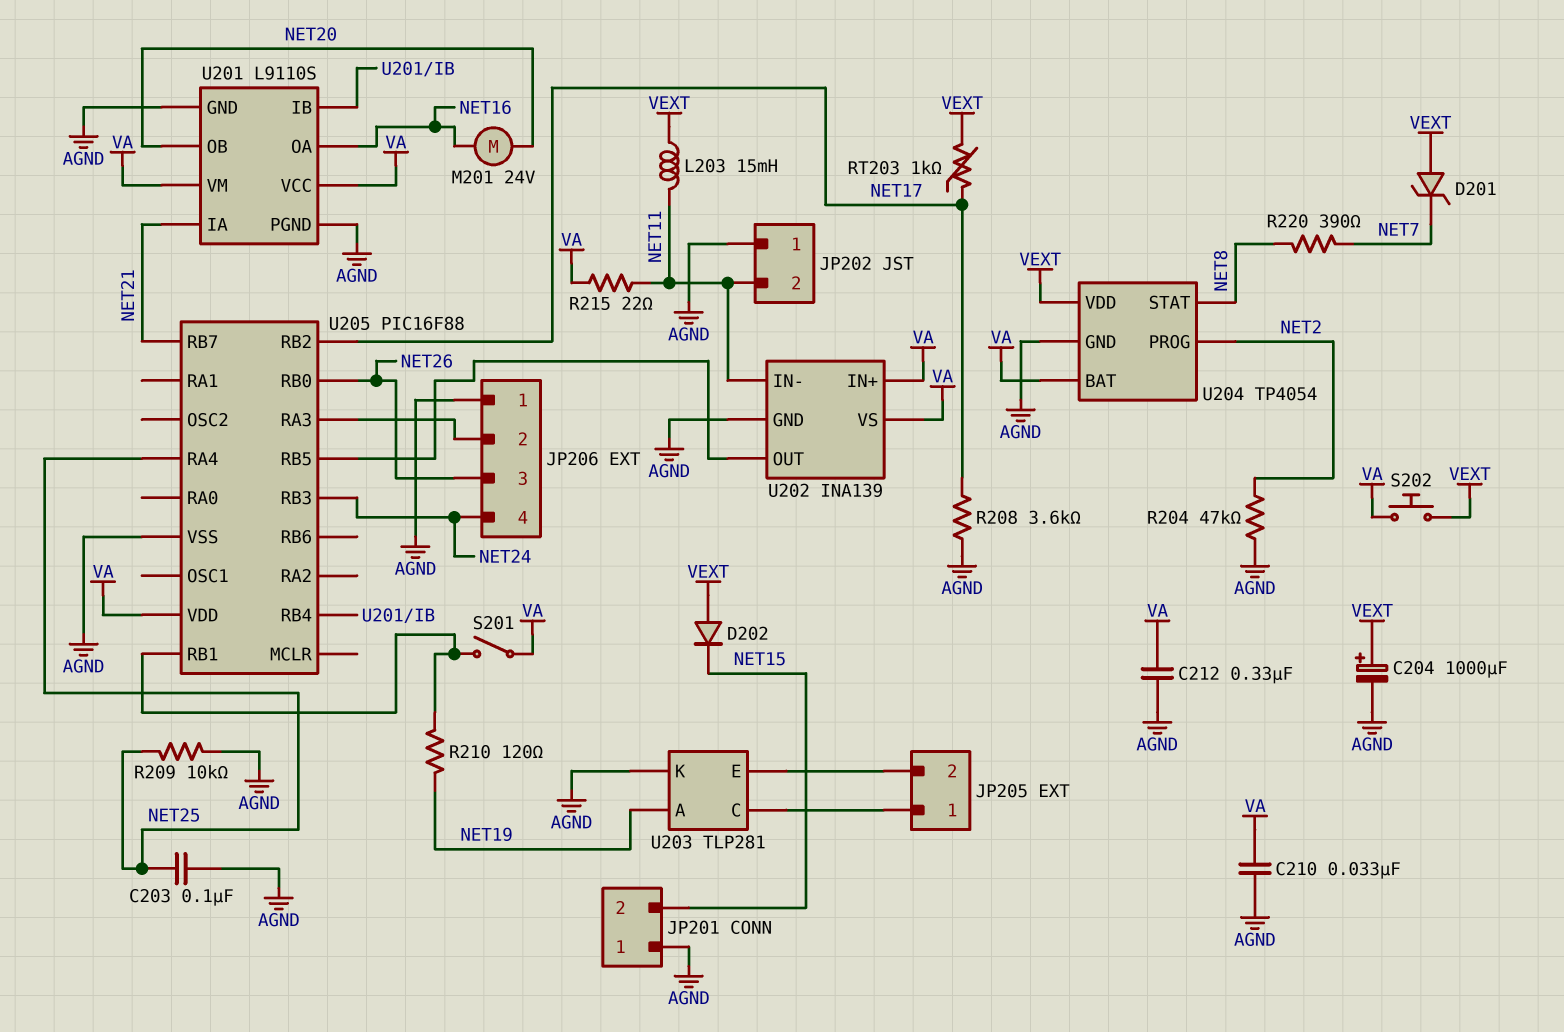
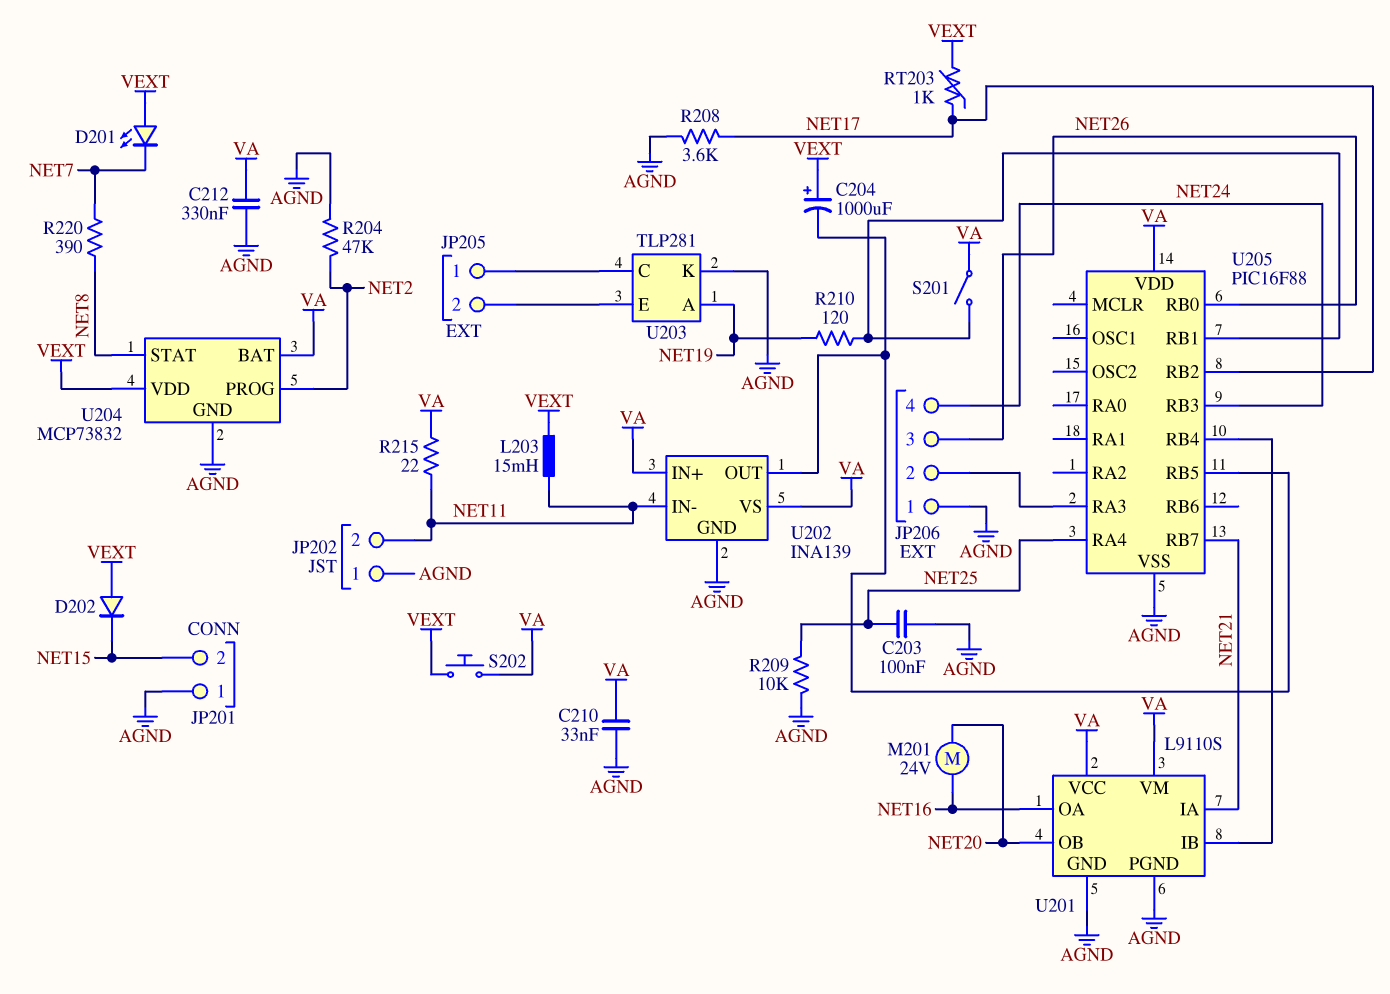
C204: 1000uF (plus VEXT, minus AGND) -> 1000uF (plus VEXT, minus U202/OUT)
D201: zener (A VEXT, K NET7) -> LED (A VEXT, K NET7)
U204: TP4054 -> MCP73832

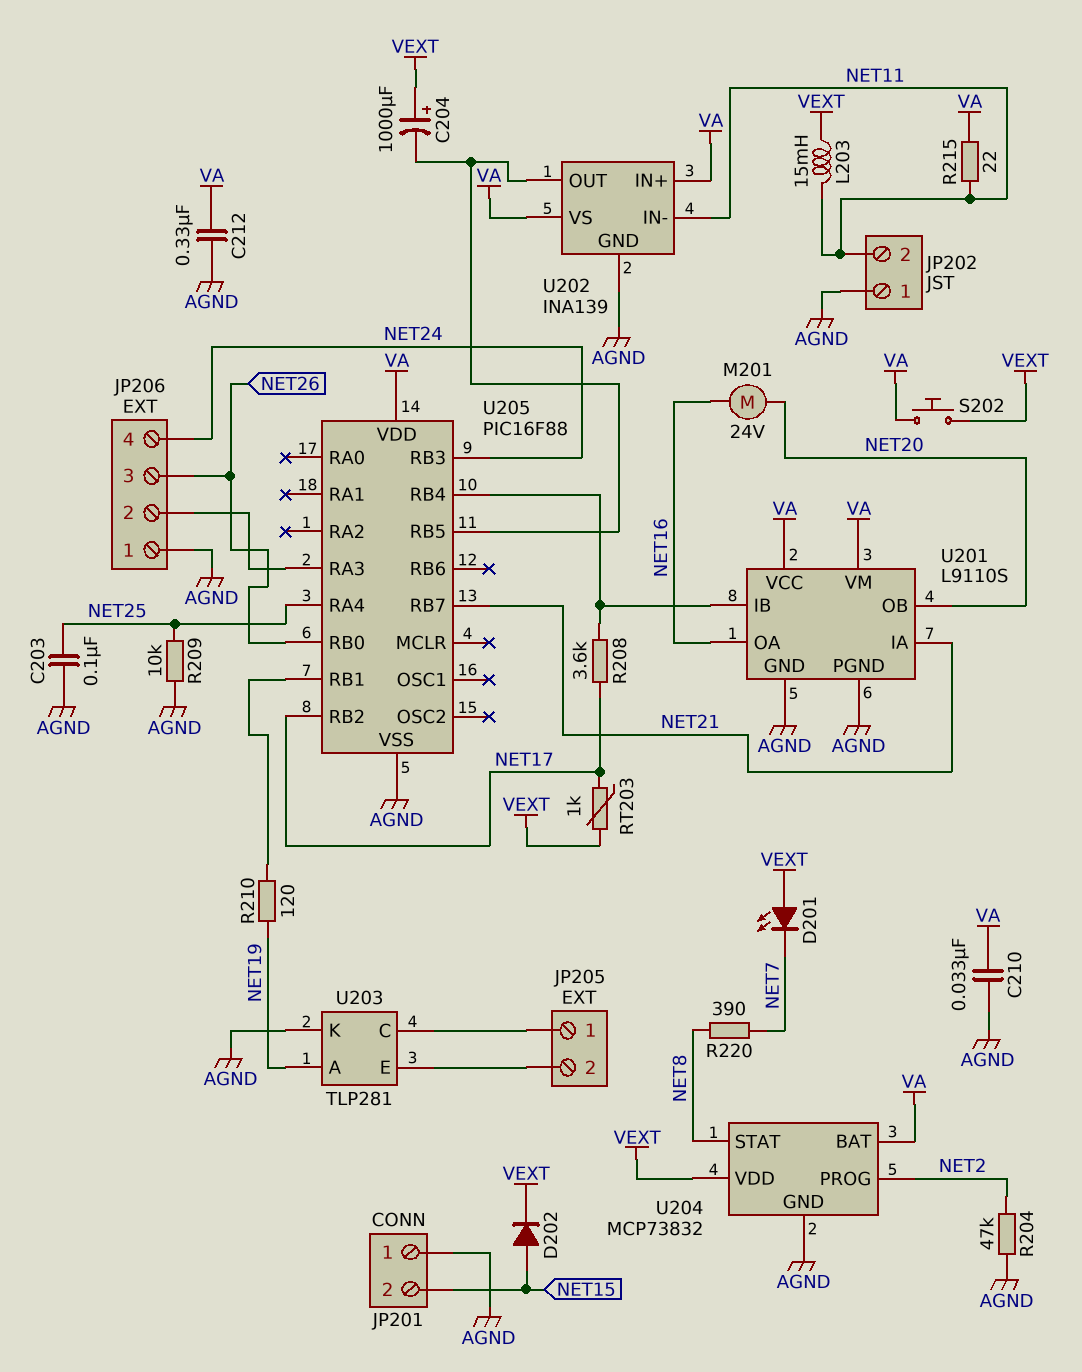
D202: diode (A VEXT, K NET15) -> diode (A NET15, K VEXT)
R208: 3.6k (AGND, NET17) -> 3.6k (NET17, U201/IB)
S201: switch (U205/RB1, VA) -> none

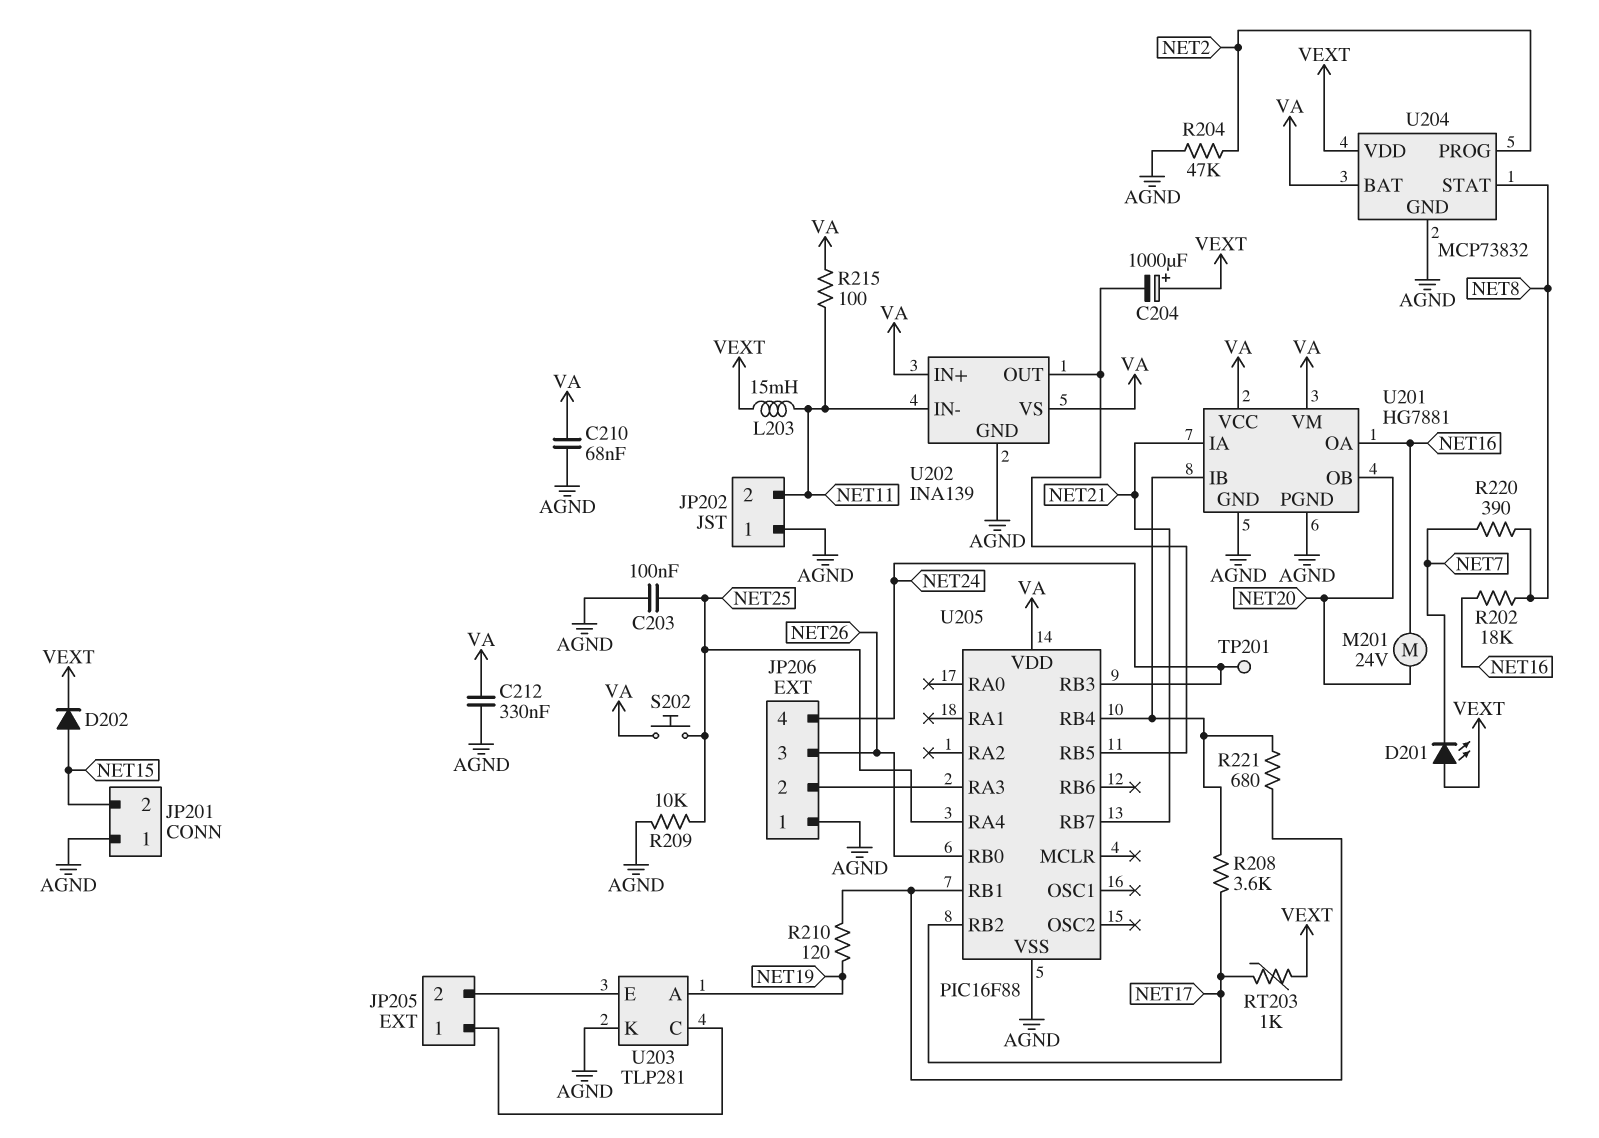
C210: 33nF (AGND, VA) -> 68nF (AGND, VA)
R202: none -> 18k (NET8, NET16)
R215: 22 (NET11, VA) -> 100 (NET11, VA)
R221: none -> 680 (U201/IB, U205/RB1)
S202: button (VA, VEXT) -> button (NET25, VA)
TP201: none -> test point (NET24)
U201: L9110S -> HG7881

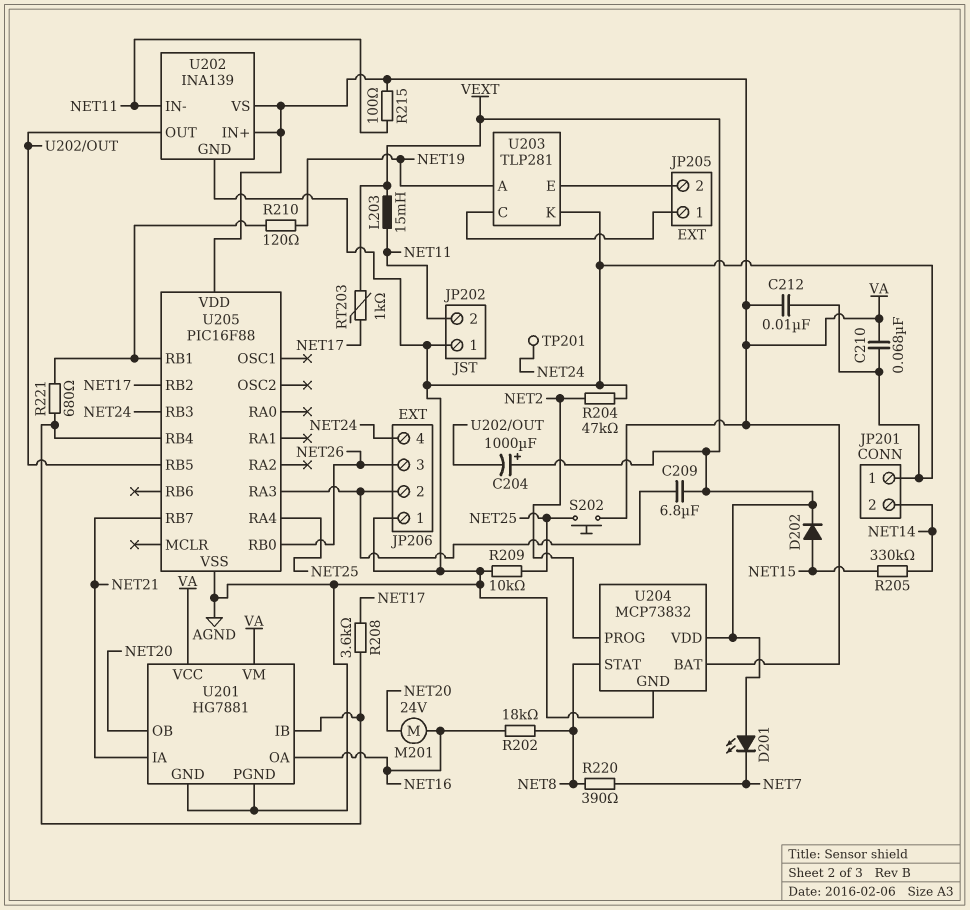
C203: 100nF (AGND, NET25) -> none
C209: none -> 6.8uF (JP206/2, VEXT)
C212: 330nF (AGND, VA) -> 10nF (AGND, VA)
JP201 pin 2: NET15 -> NET14
R205: none -> 330k (NET14, NET15)

